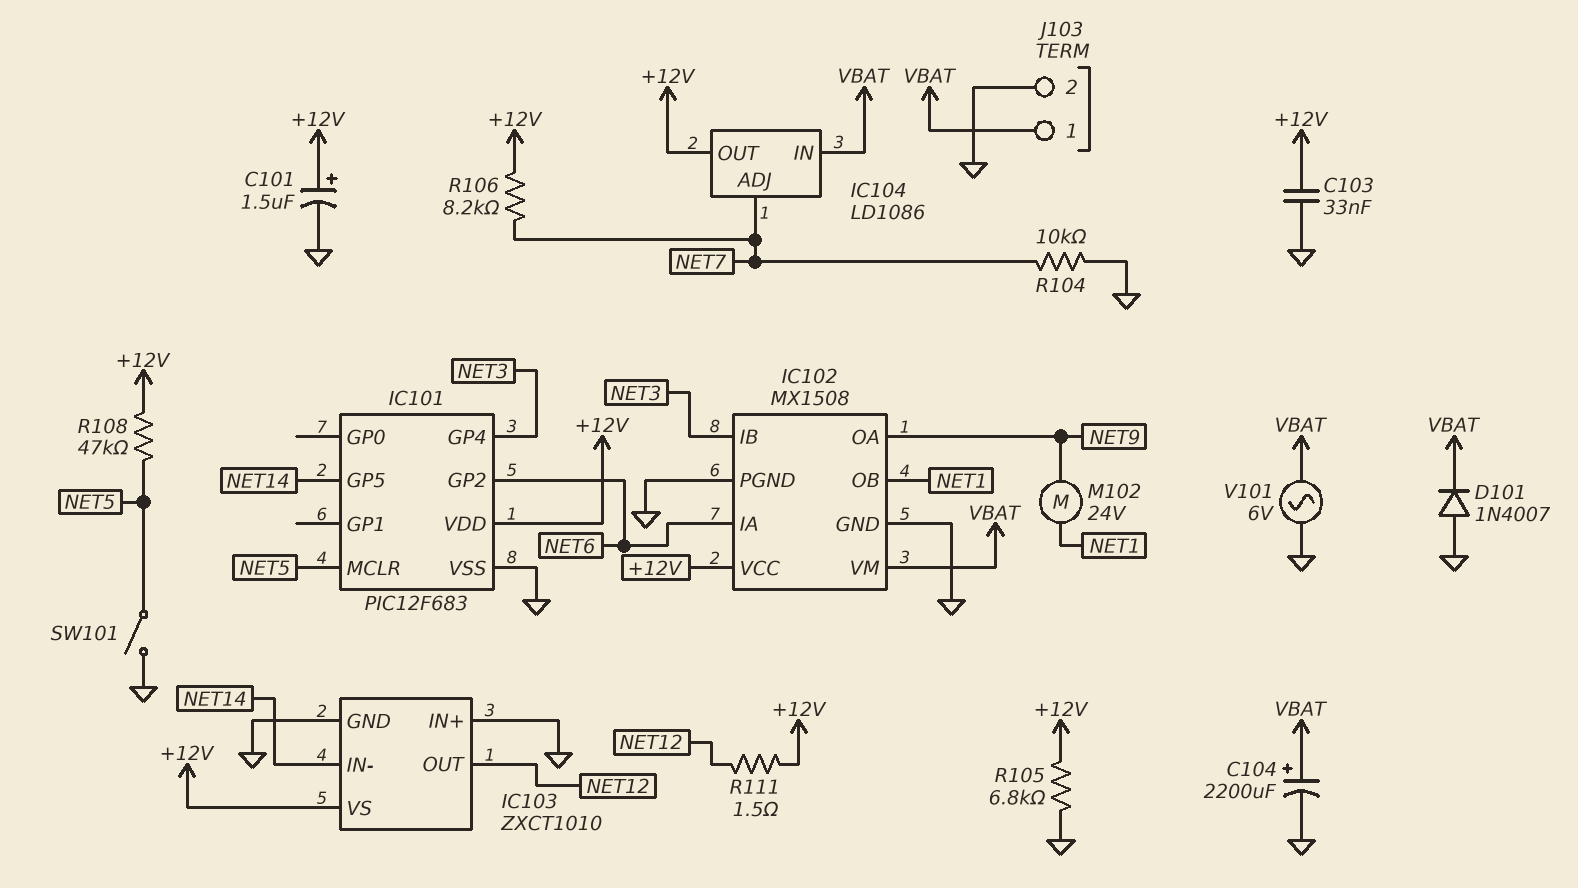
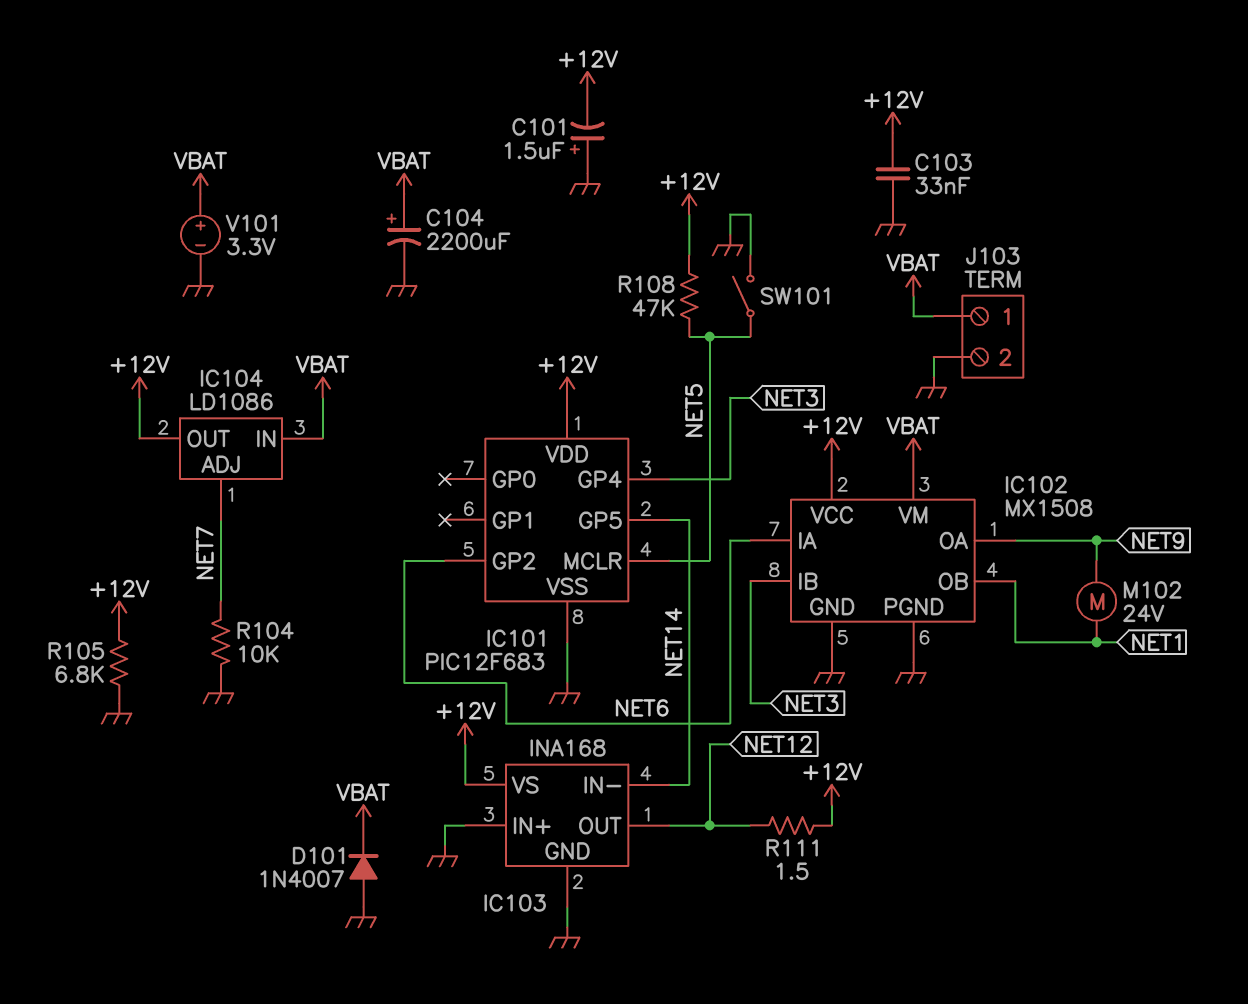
C101: 1.5uF (plus +12V, minus GND) -> 1.5uF (plus GND, minus +12V)
IC103: ZXCT1010 -> INA168
R106: 8.2k (+12V, NET7) -> none
V101: AC 6V (GND, VBAT) -> 3.3V (plus VBAT, minus GND)

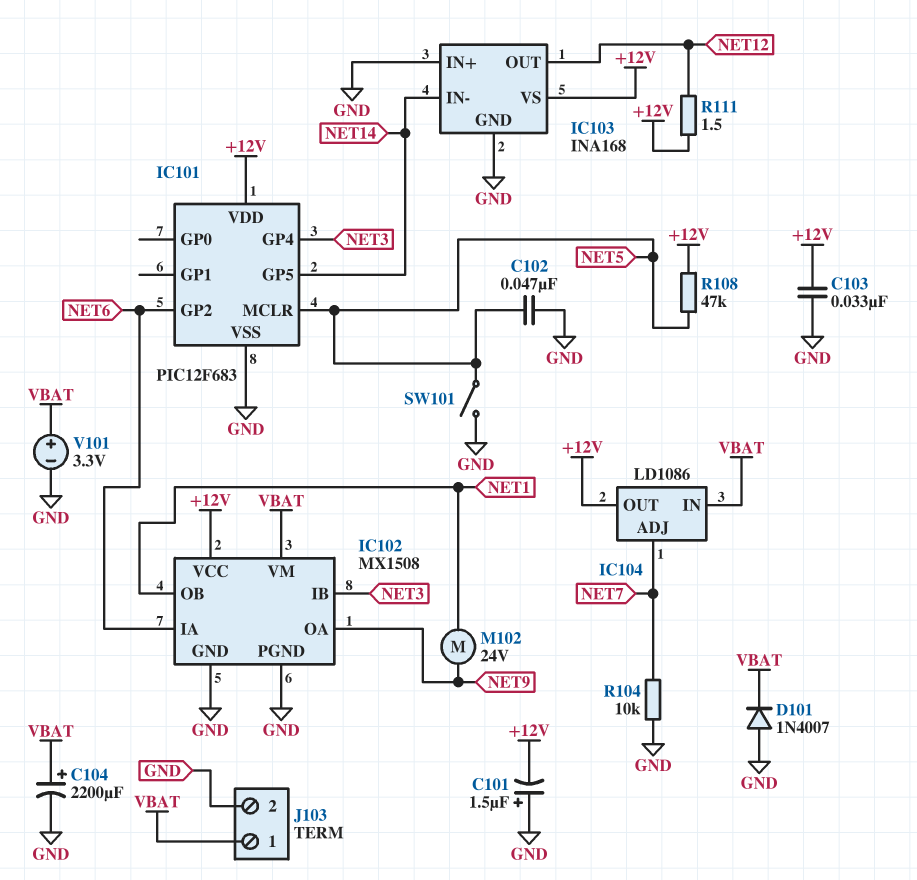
C102: none -> 47nF (GND, NET5)
R105: 6.8k (+12V, GND) -> none

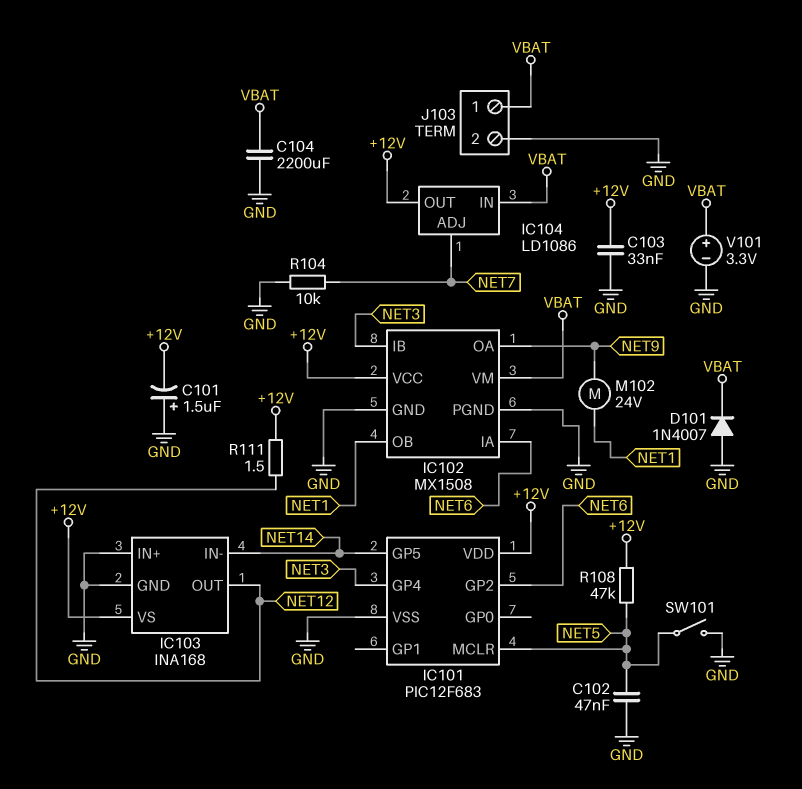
C104: 2200uF (plus VBAT, minus GND) -> 2200uF (GND, VBAT)

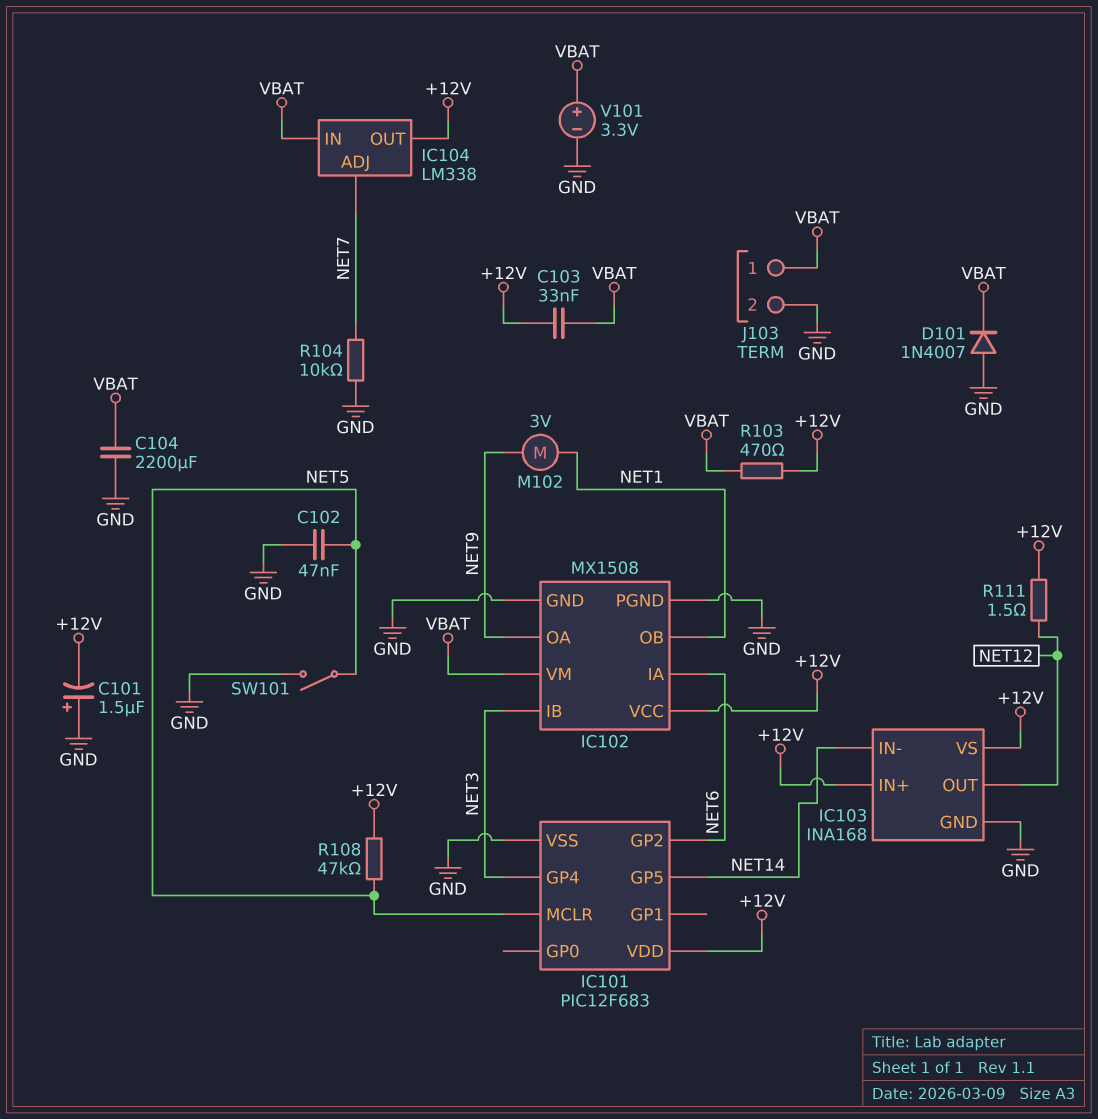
C103: 33nF (+12V, GND) -> 33nF (+12V, VBAT)
IC103 pin IN+: GND -> +12V
IC104: LD1086 -> LM338
M102: motor 24V (NET1, NET9) -> motor 3V (NET1, NET9)
R103: none -> 470 (+12V, VBAT)

